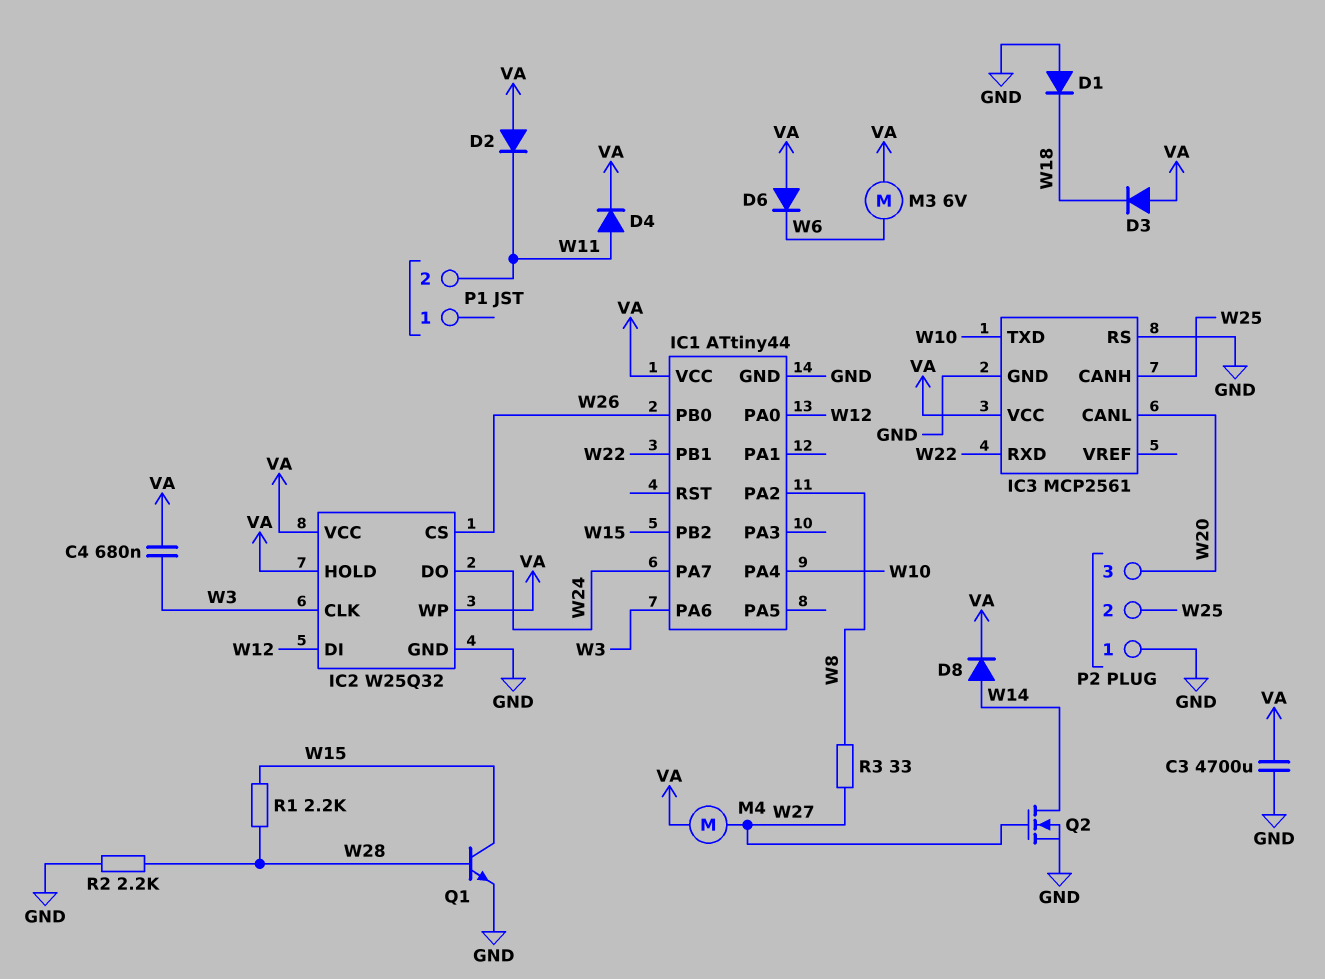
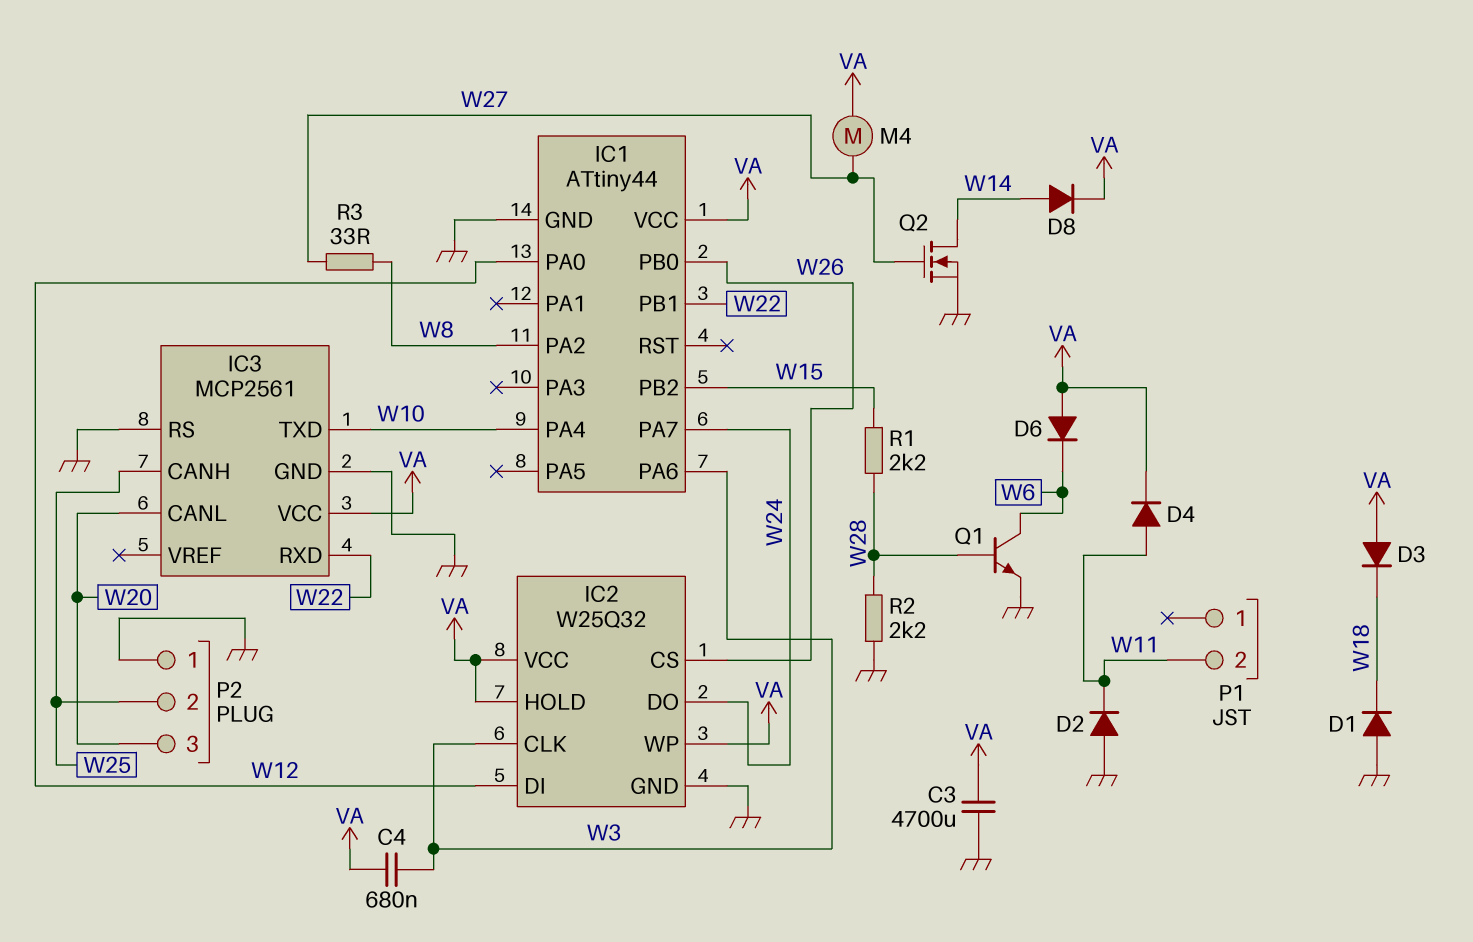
D2: diode (A VA, K W11) -> diode (A GND, K W11)
M3: motor 6V (VA, W6) -> none
Q1: NPN (B W28, C W15, E GND) -> NPN (B W28, C W6, E GND)

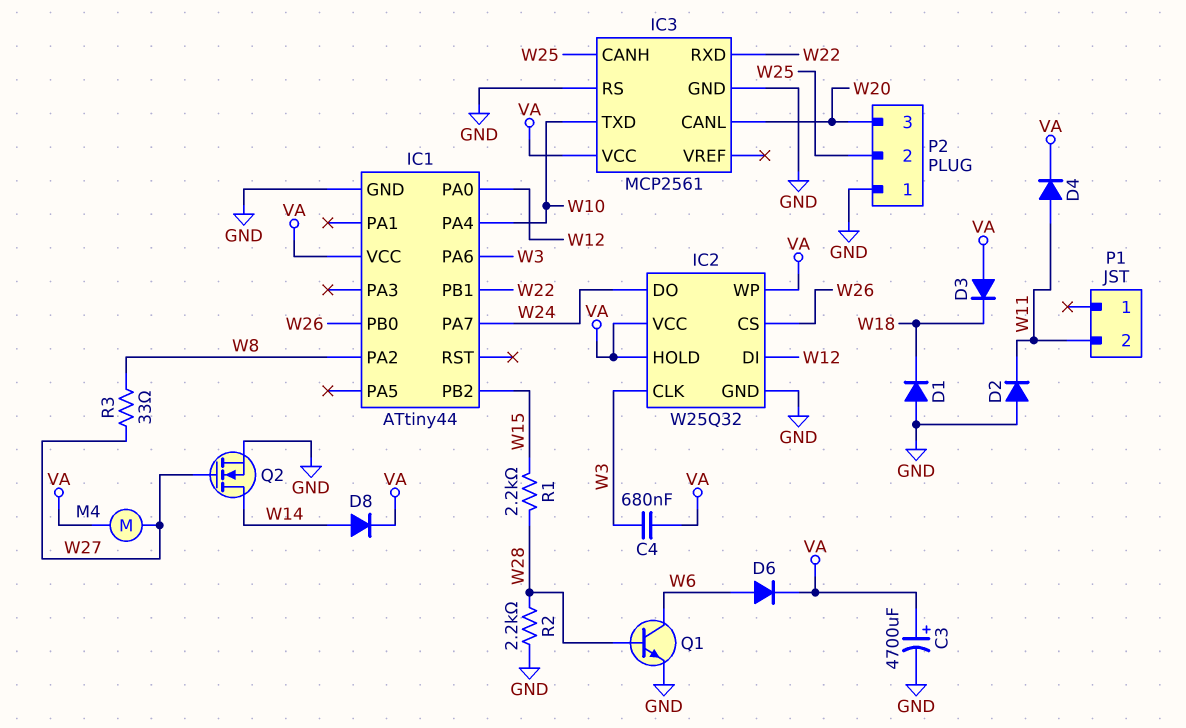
C3: 4700uF (GND, VA) -> 4700uF (plus VA, minus GND)
D6: diode (A VA, K W6) -> diode (A W6, K VA)

